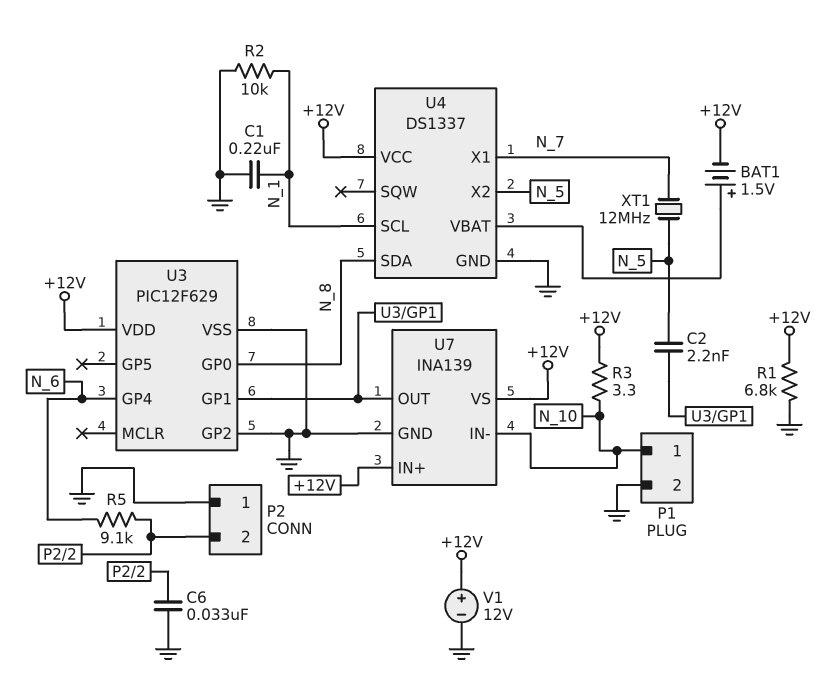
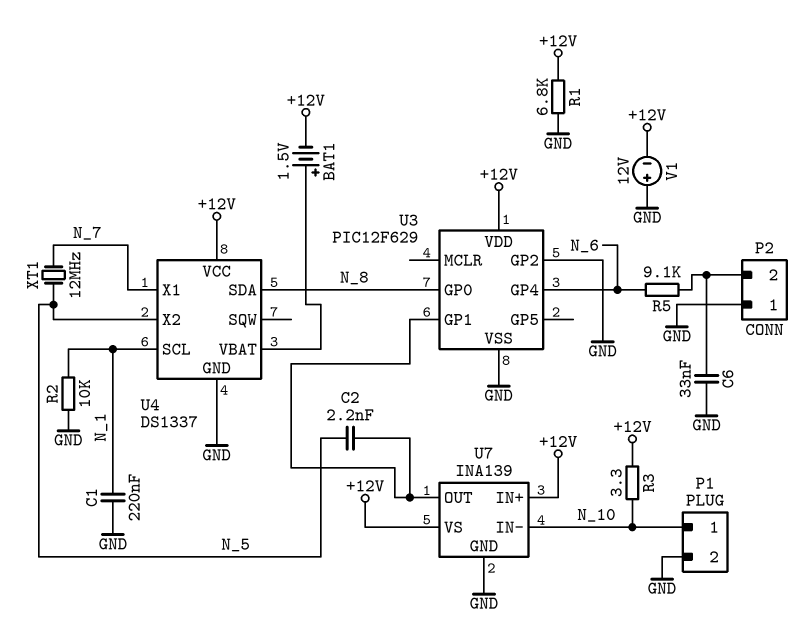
V1: 12V (plus +12V, minus GND) -> 12V (plus GND, minus +12V)

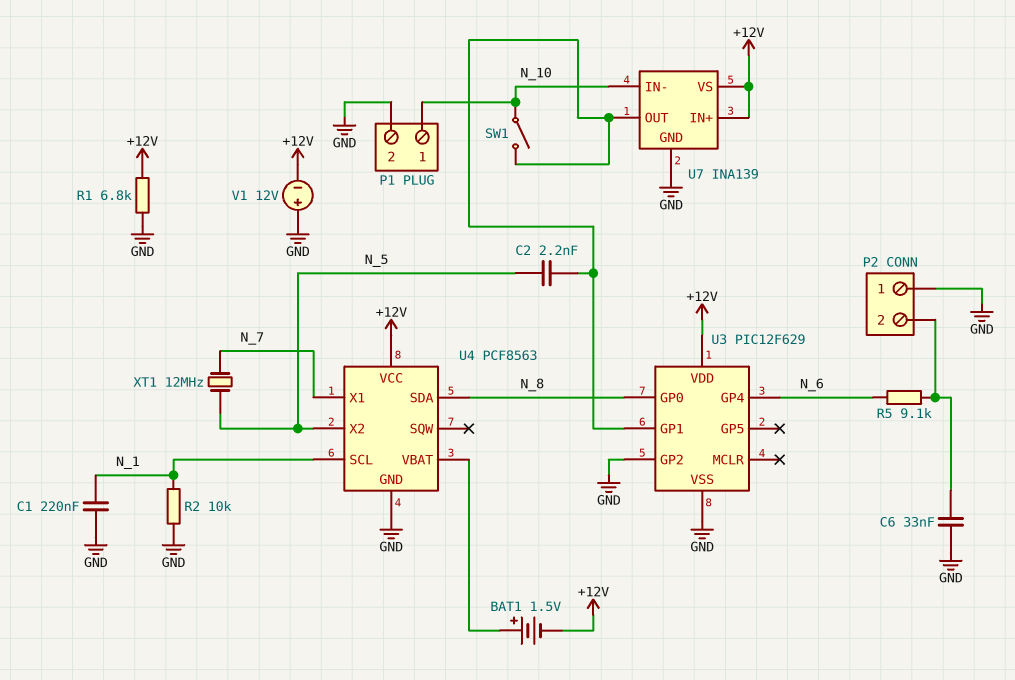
R3: 3.3 (+12V, N_10) -> none
SW1: none -> switch (N_10, U3/GP1)
U4: DS1337 -> PCF8563

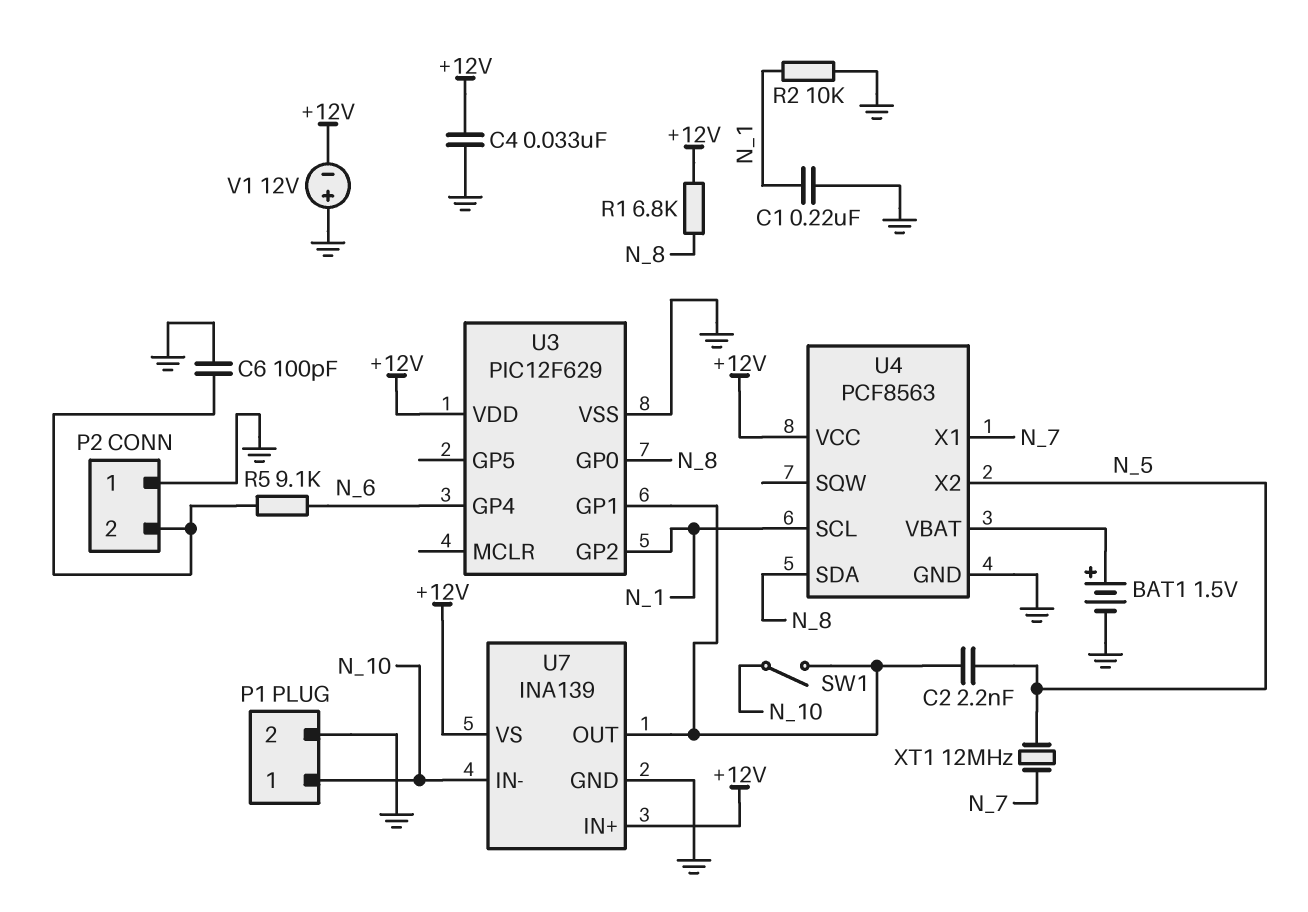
BAT1: 1.5V (plus U4/VBAT, minus +12V) -> 1.5V (plus U4/VBAT, minus GND)
C4: none -> 33nF (+12V, GND)
C6: 33nF (GND, P2/2) -> 100pF (GND, P2/2)
R1: 6.8k (+12V, GND) -> 6.8k (+12V, N_8)
U3 pin GP2: GND -> N_1

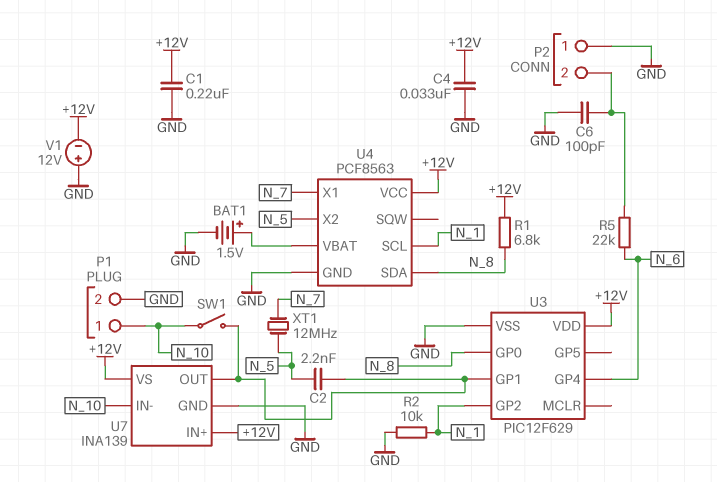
C1: 220nF (GND, N_1) -> 220nF (+12V, GND)
R5: 9.1k (N_6, P2/2) -> 22k (N_6, P2/2)

